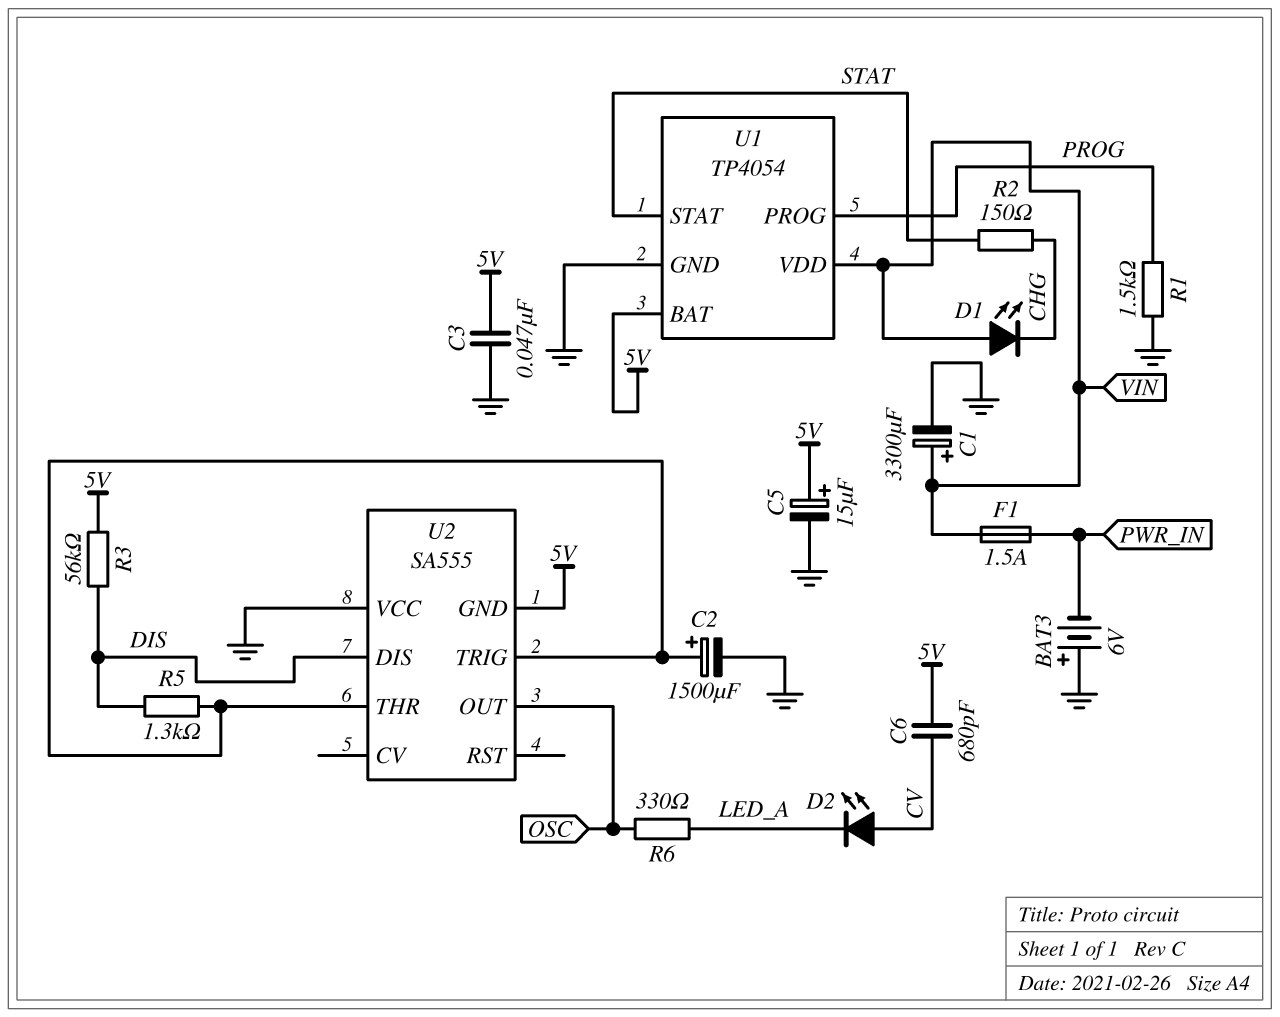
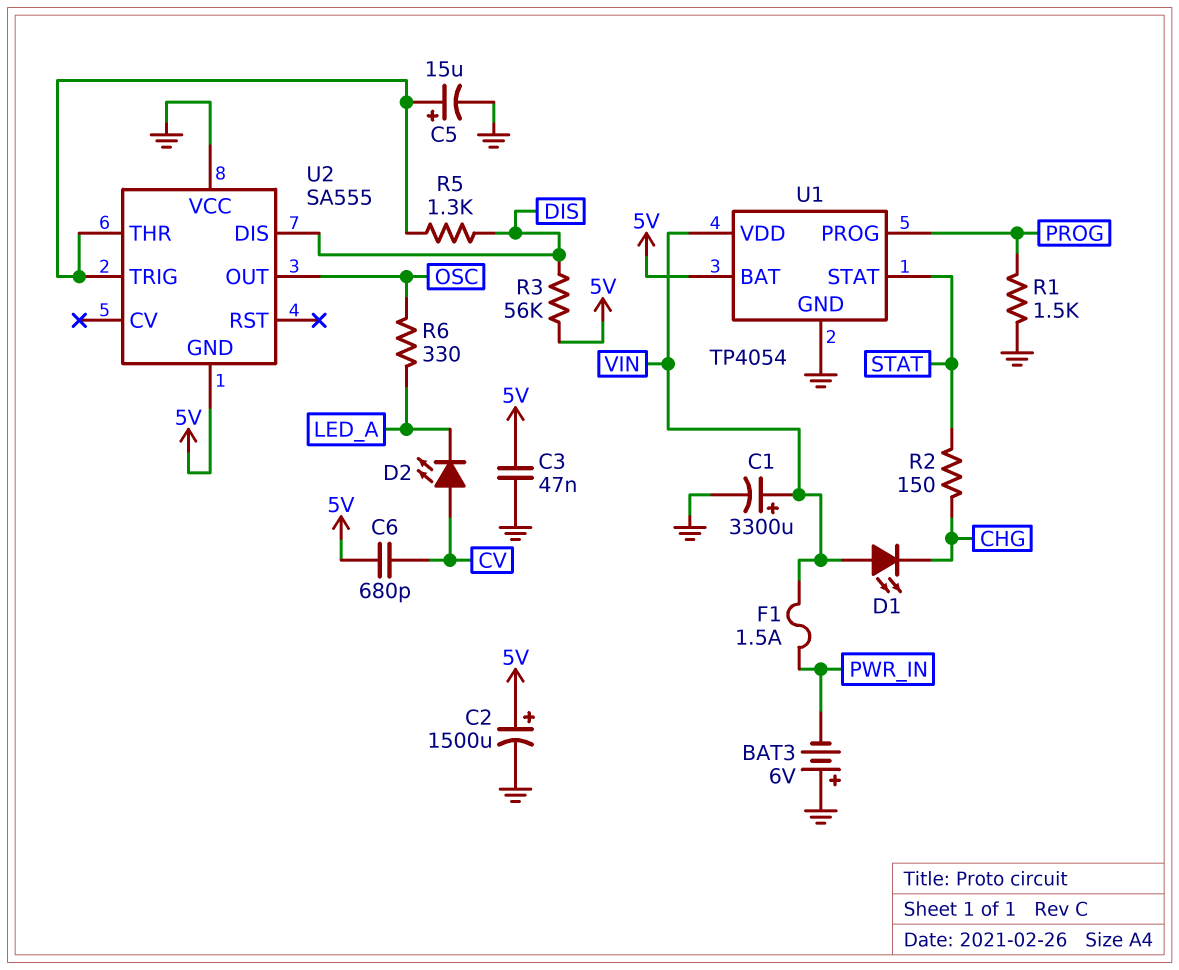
C2: 1500uF (plus U2/THR, minus GND) -> 1500uF (plus 5V, minus GND)
C5: 15uF (plus 5V, minus GND) -> 15uF (plus U2/THR, minus GND)

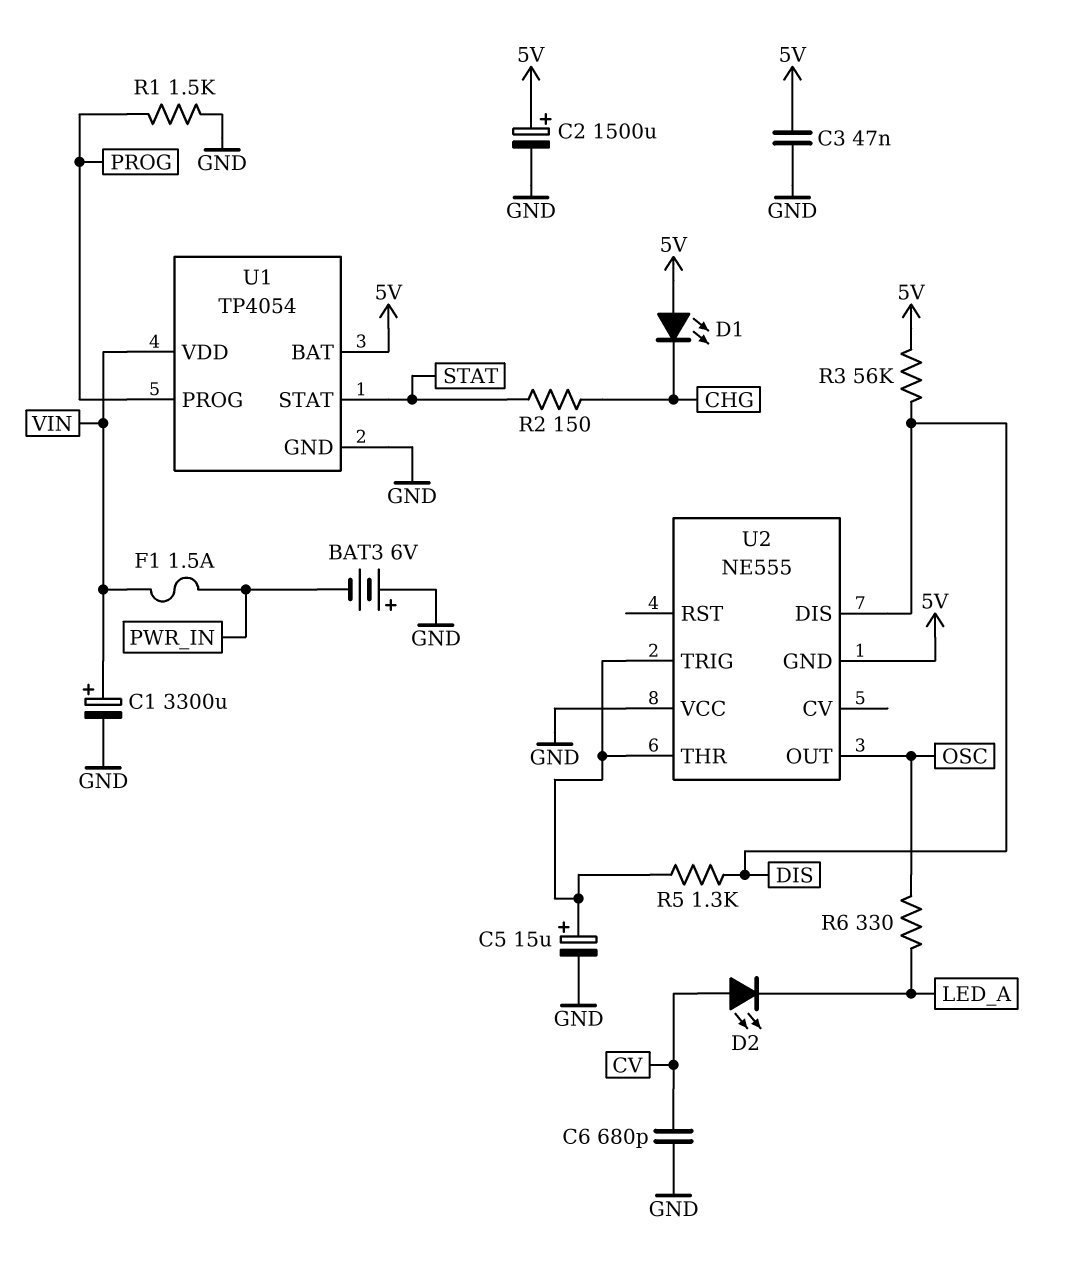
C6: 680pF (5V, CV) -> 680pF (CV, GND)
D1: LED (A VIN, K CHG) -> LED (A 5V, K CHG)
U2: SA555 -> NE555

